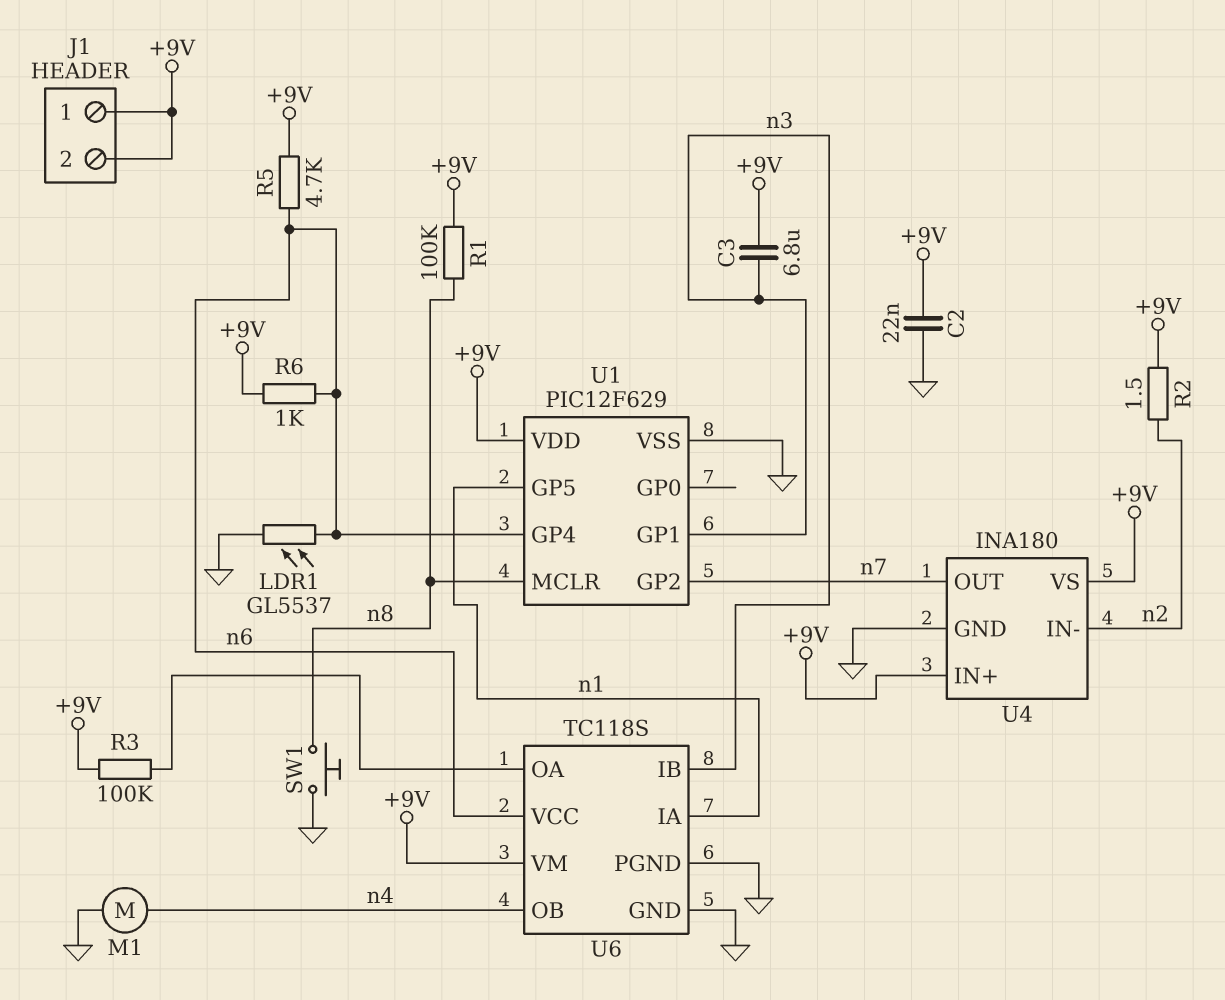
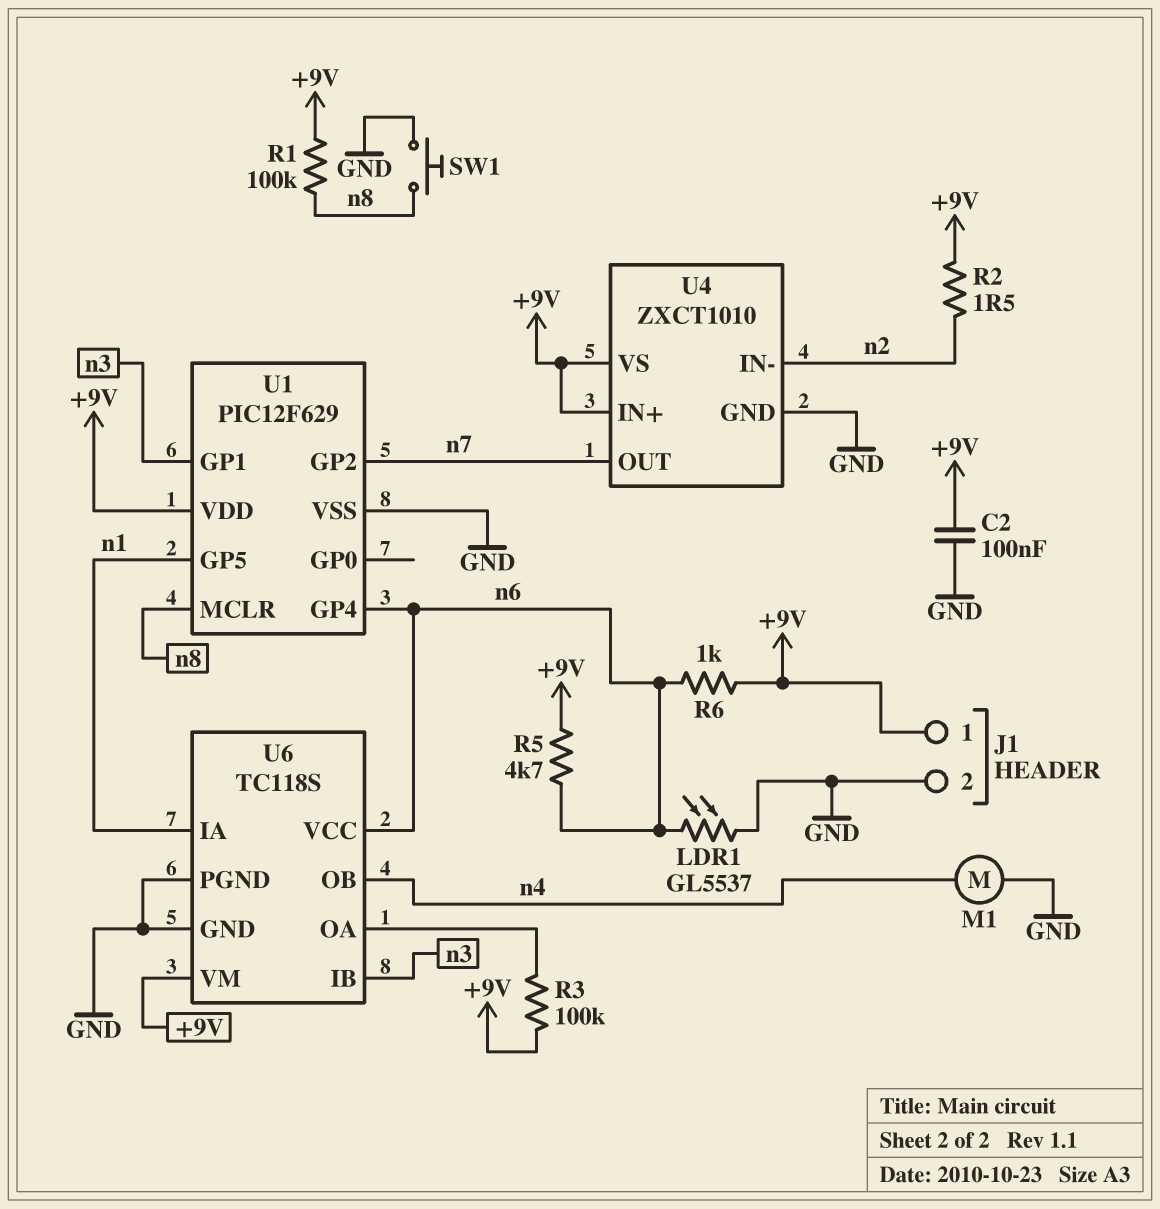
C2: 22nF (+9V, GND) -> 100nF (+9V, GND)
C3: 6.8uF (+9V, n3) -> none
J1 pin 2: +9V -> GND
U4: INA180 -> ZXCT1010

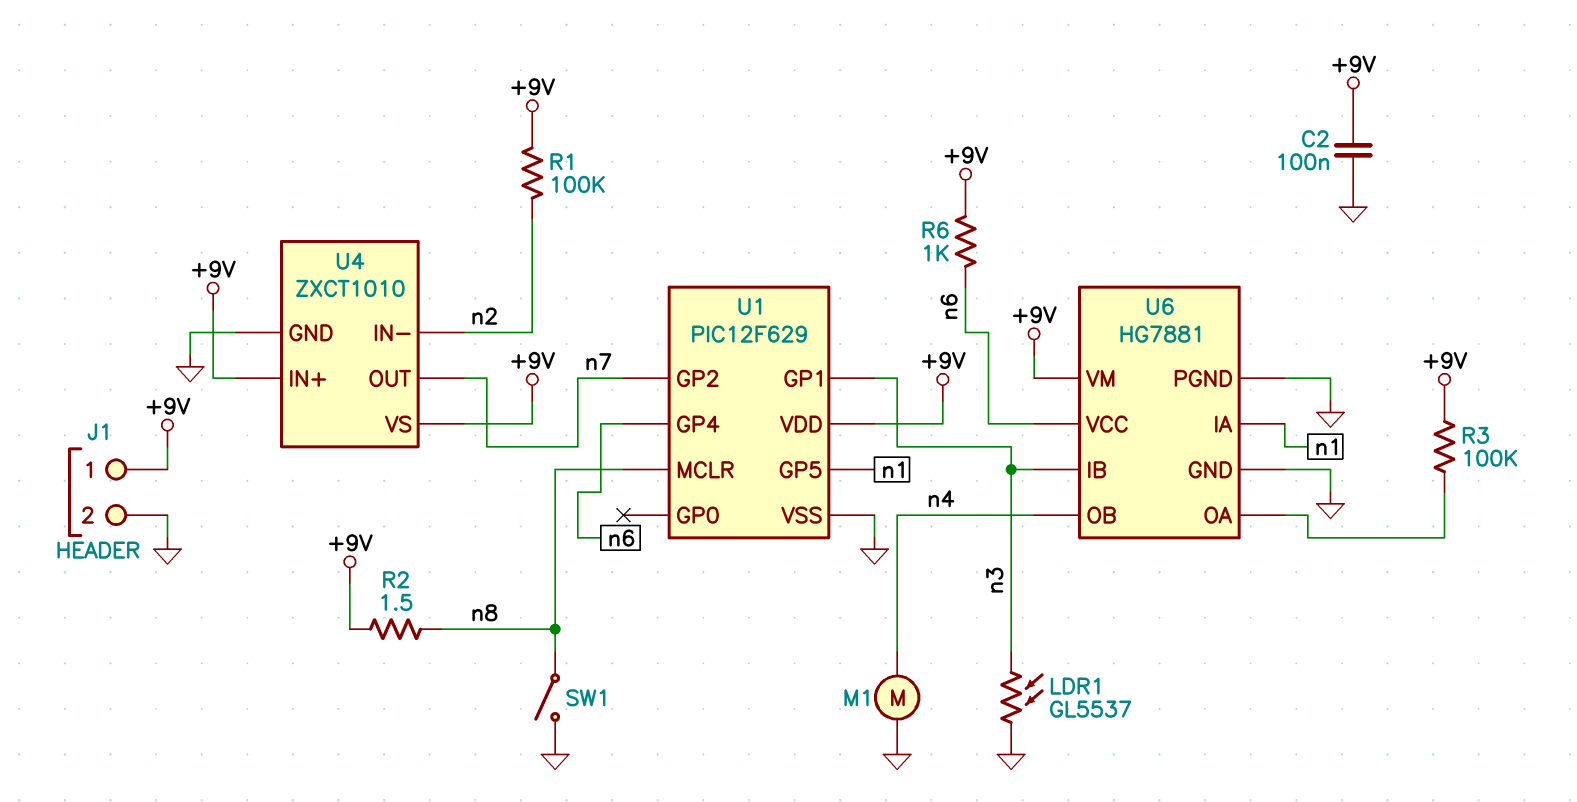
LDR1: GL5537 (GND, n6) -> GL5537 (GND, n3)
R1: 100k (+9V, n8) -> 100k (+9V, n2)
R2: 1.5 (+9V, n2) -> 1.5 (+9V, n8)
R5: 4.7k (+9V, n6) -> none
SW1: button (GND, n8) -> switch (GND, n8)
U6: TC118S -> HG7881

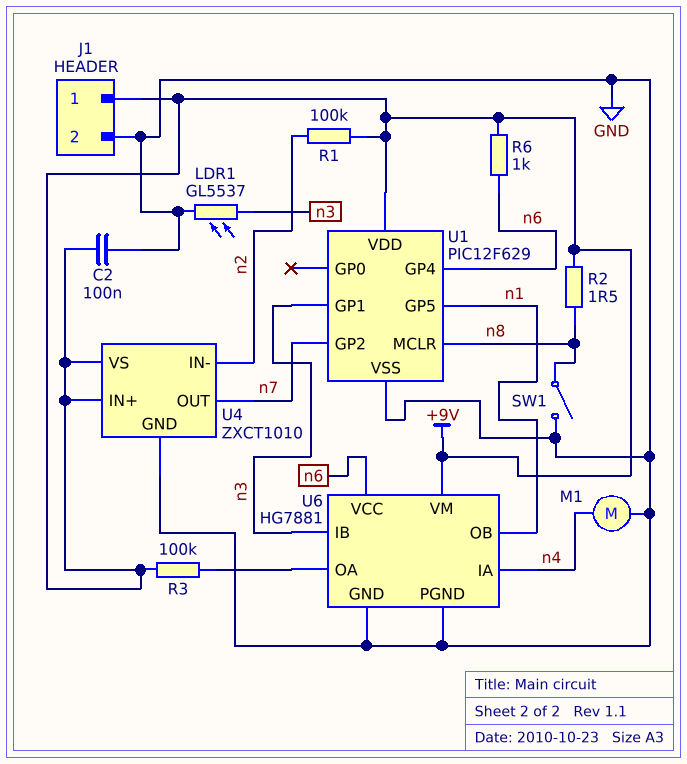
U6 pin IA: n1 -> n4
U6 pin OB: n4 -> n1

